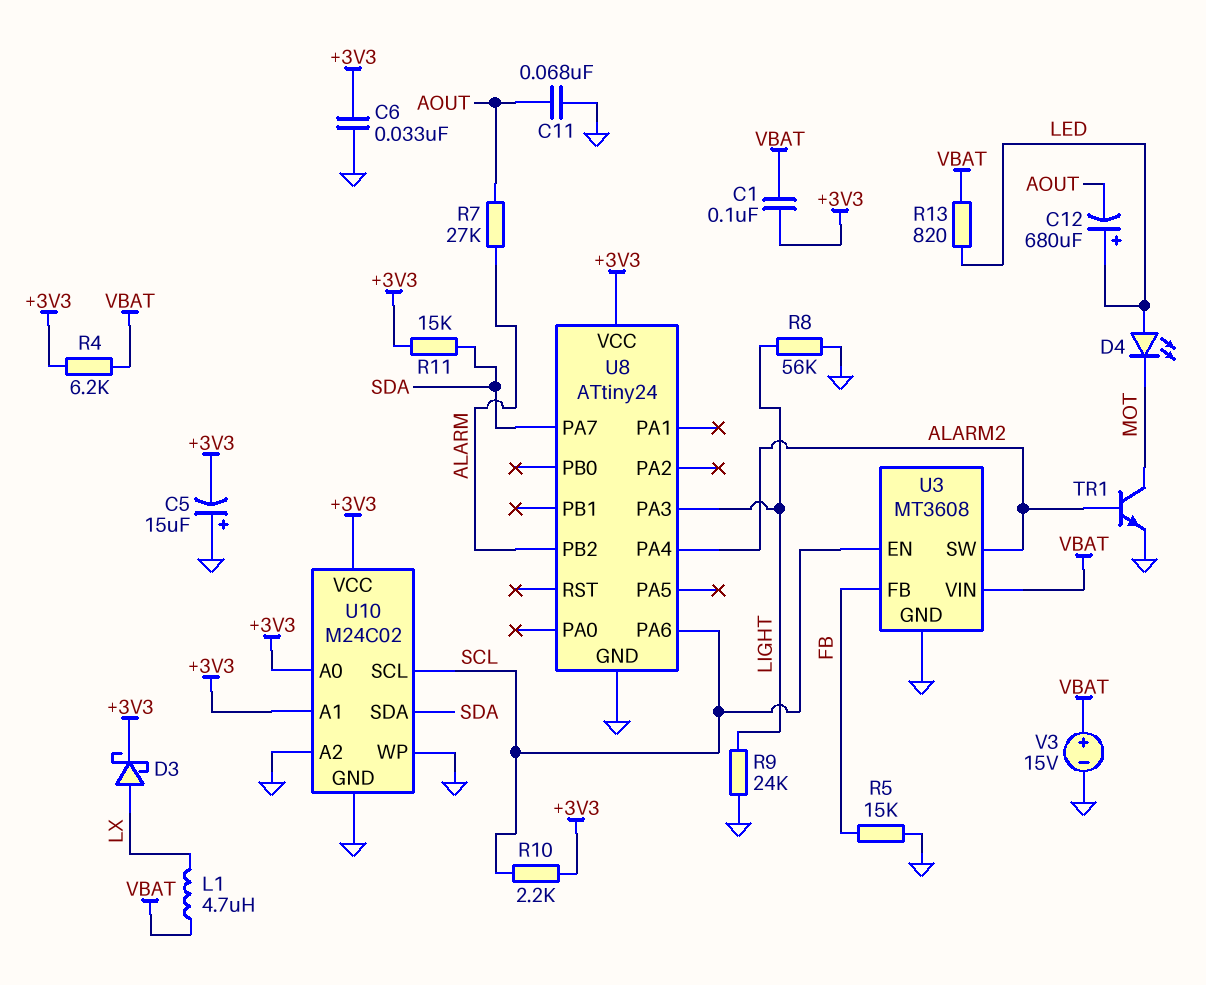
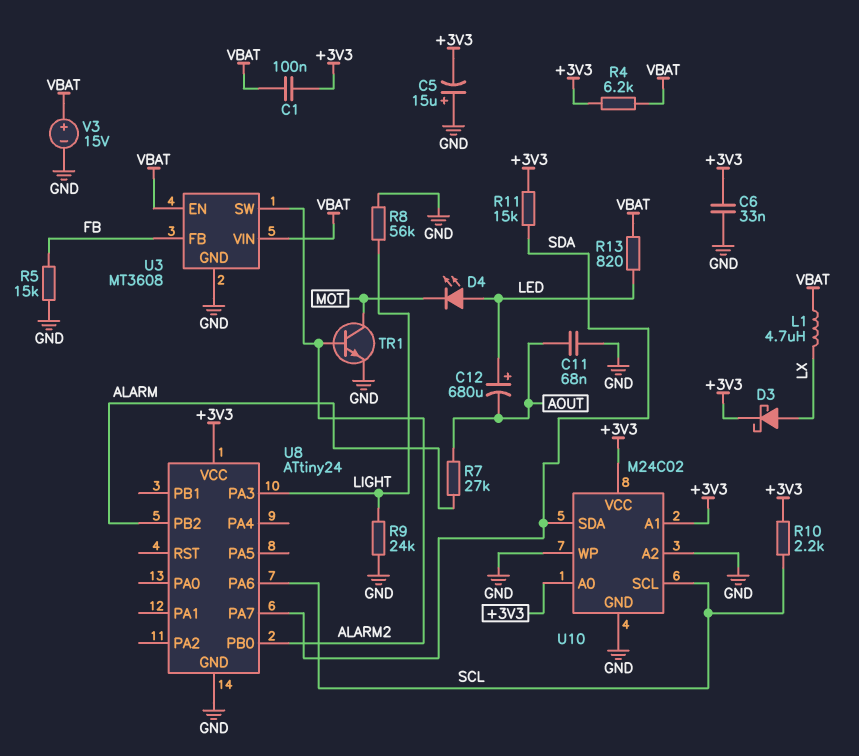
U3 pin EN: SCL -> VBAT
U8 pin PA4: ALARM2 -> none
U8 pin PB0: none -> ALARM2

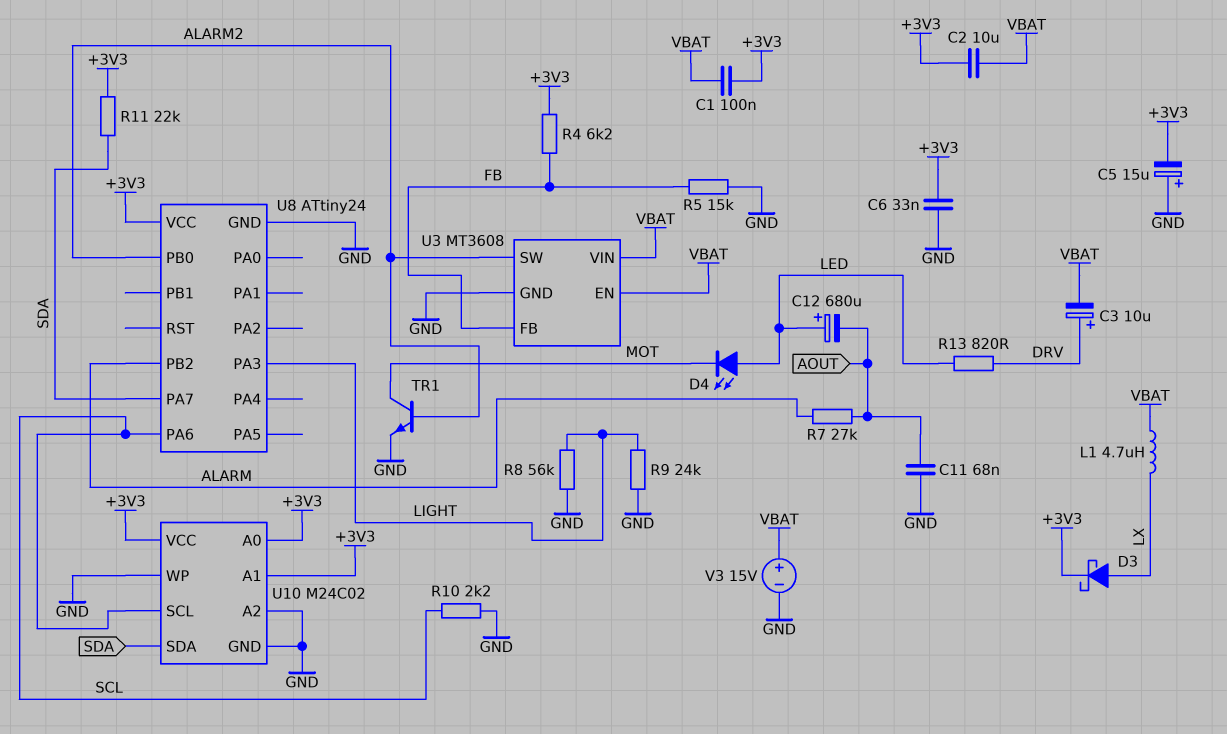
C2: none -> 10uF (+3V3, VBAT)
C3: none -> 10uF (plus DRV, minus VBAT)
R4: 6.2k (+3V3, VBAT) -> 6.2k (+3V3, FB)
R10: 2.2k (+3V3, SCL) -> 2.2k (GND, SCL)
R11: 15k (+3V3, SDA) -> 22k (+3V3, SDA)
R13: 820 (LED, VBAT) -> 820 (DRV, LED)

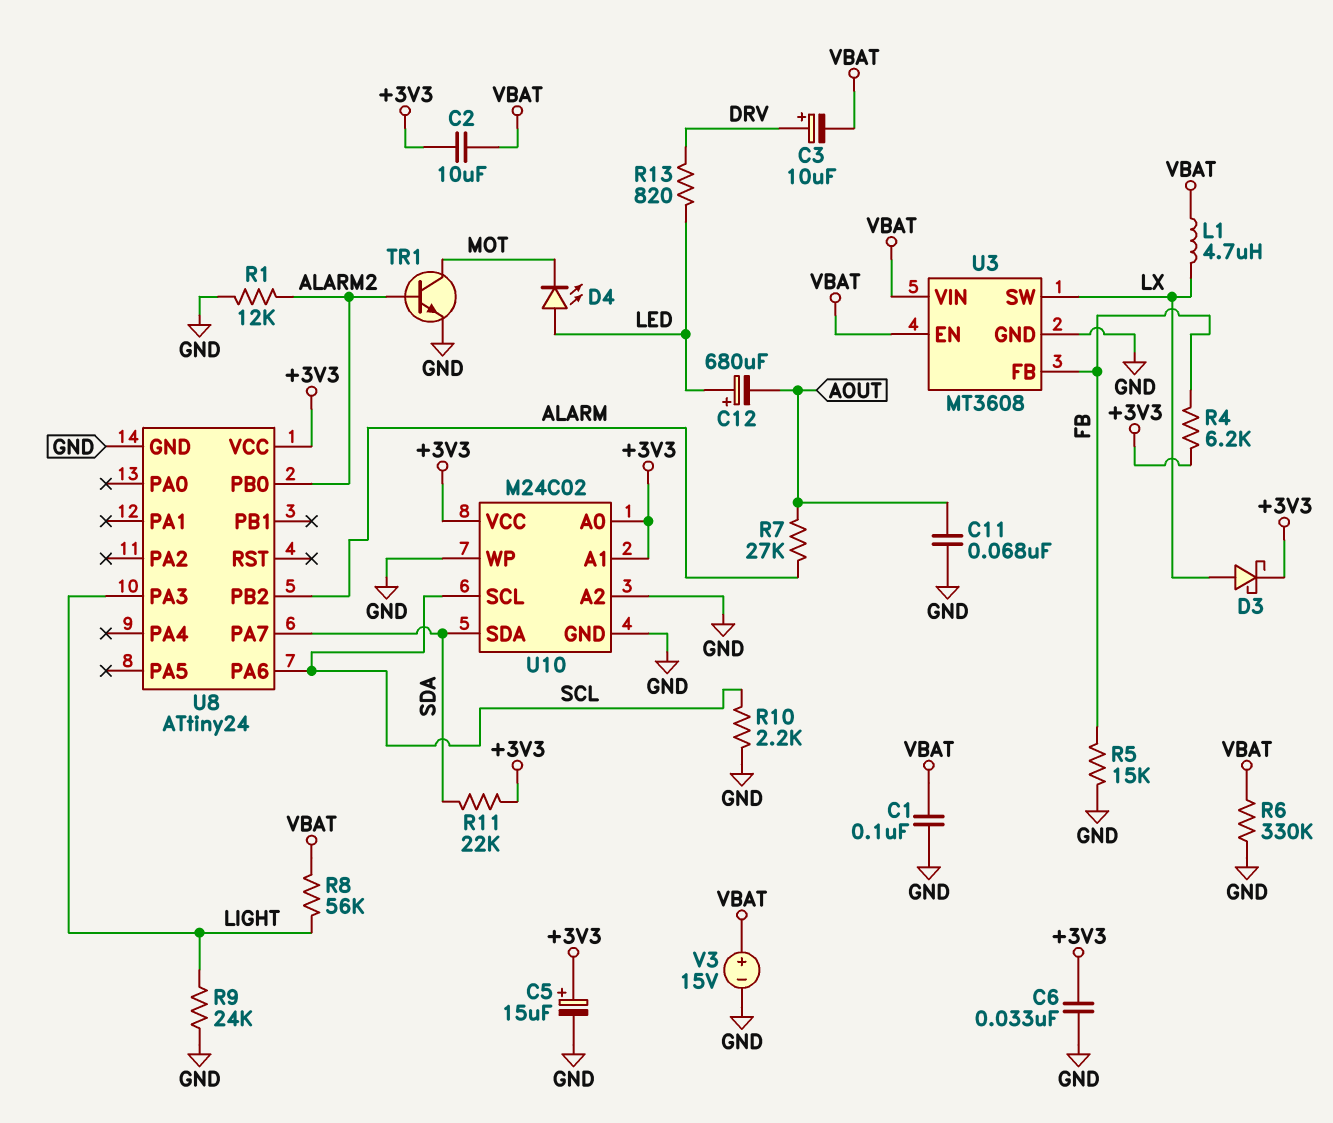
C1: 100nF (+3V3, VBAT) -> 100nF (GND, VBAT)
C5: 15uF (plus GND, minus +3V3) -> 15uF (plus +3V3, minus GND)
R1: none -> 12k (ALARM2, GND)
R6: none -> 330k (GND, VBAT)
R8: 56k (GND, LIGHT) -> 56k (LIGHT, VBAT)
U3 pin SW: ALARM2 -> LX

